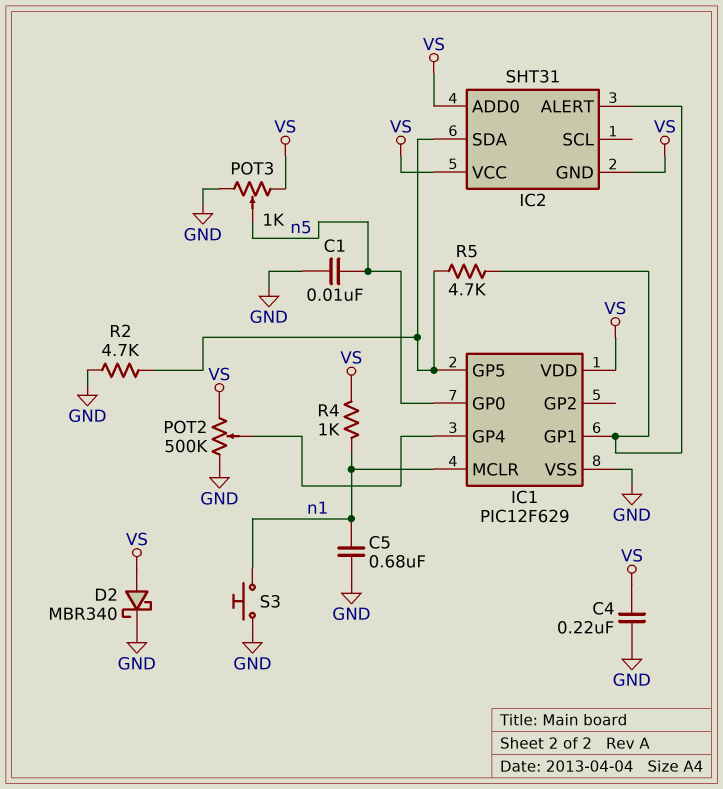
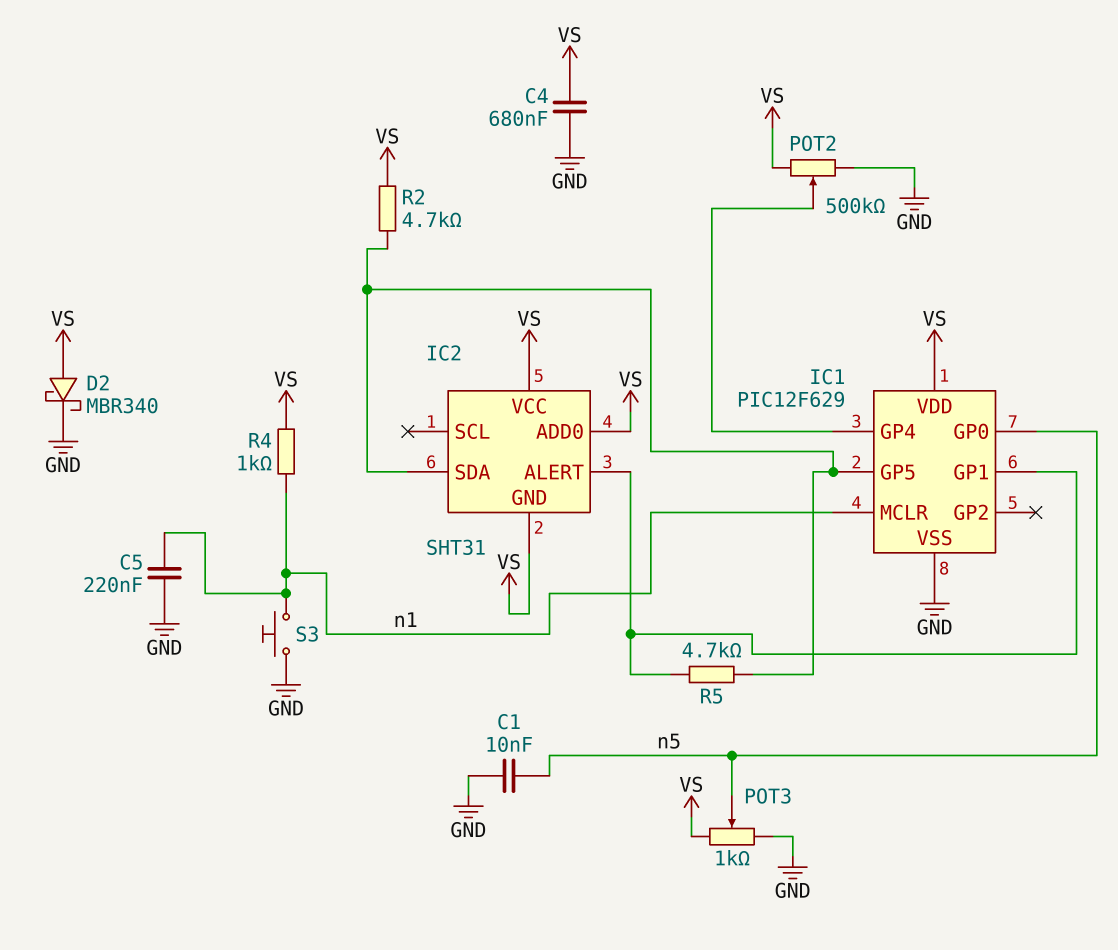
C4: 220nF (GND, VS) -> 680nF (GND, VS)
C5: 680nF (GND, n1) -> 220nF (GND, n1)
R2: 4.7k (GND, IC1/GP5) -> 4.7k (IC1/GP5, VS)

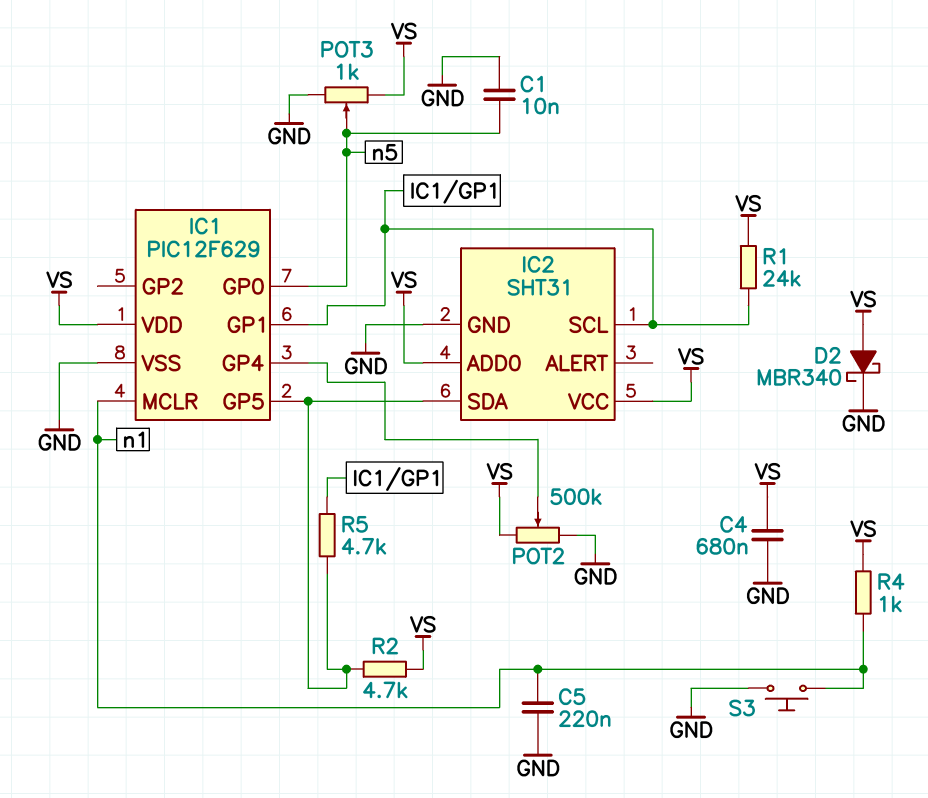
IC2 pin ALERT: IC1/GP1 -> none
IC2 pin GND: VS -> GND
IC2 pin SCL: none -> IC1/GP1
R1: none -> 24k (IC1/GP1, VS)

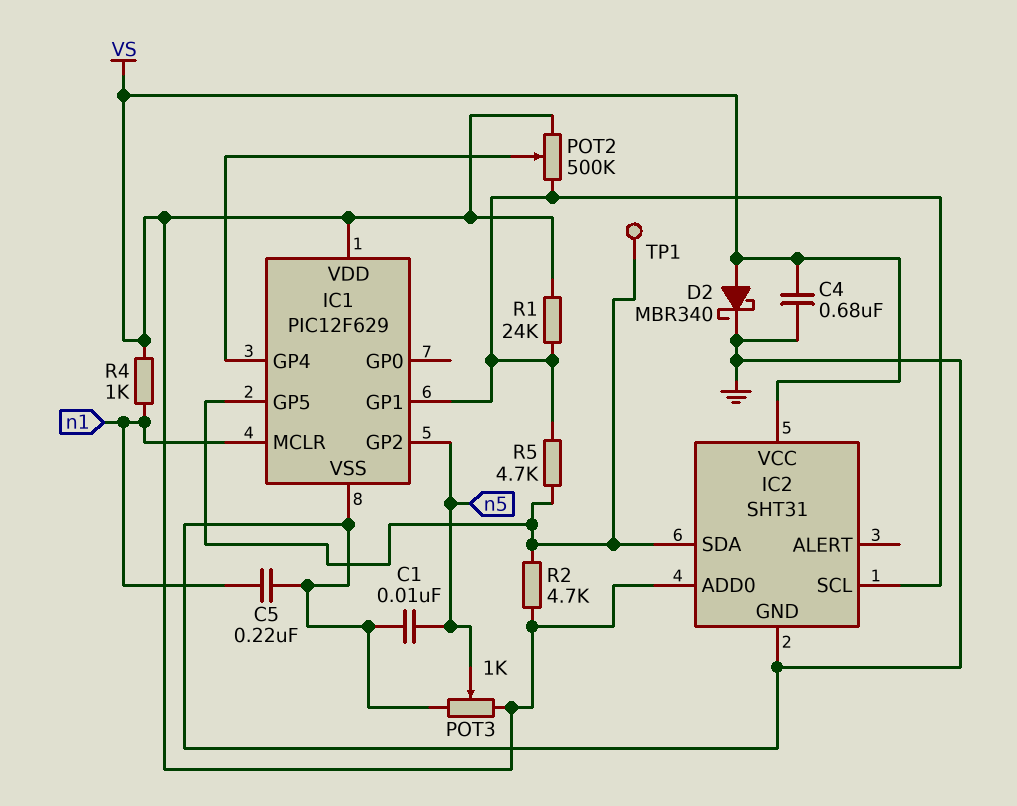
IC1 pin GP0: n5 -> none
IC1 pin GP2: none -> n5
POT2: 500k (GND, VS, wiper IC1/GP4) -> 500k (IC1/GP1, VS, wiper IC1/GP4)
S3: button (GND, n1) -> none
TP1: none -> test point (IC1/GP5)

